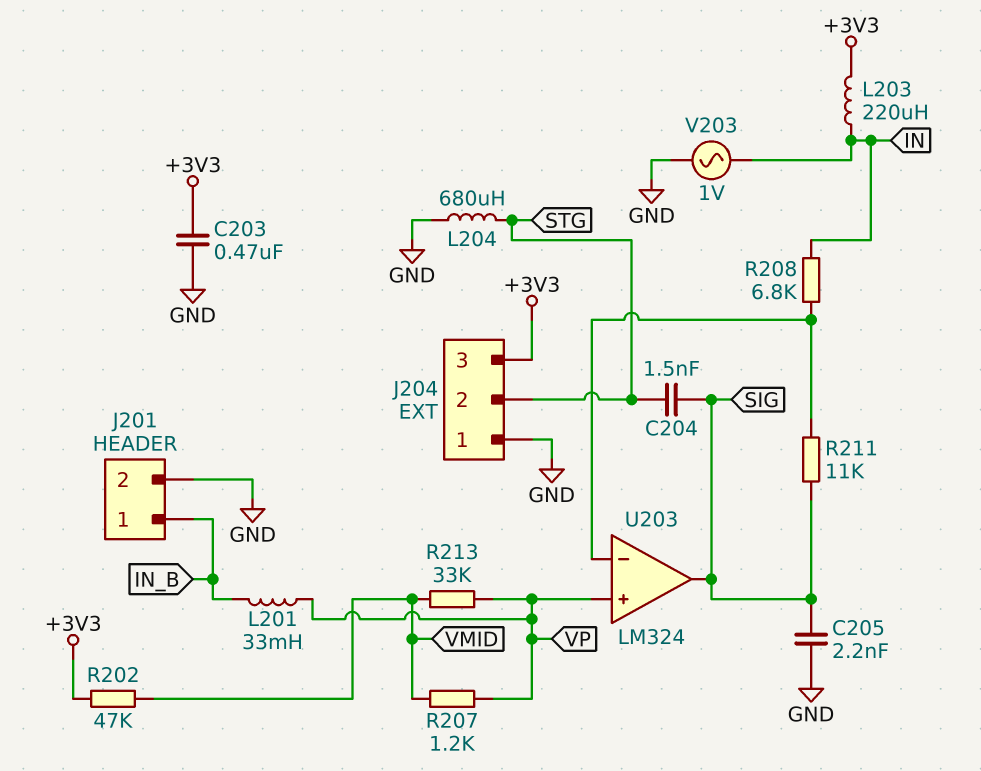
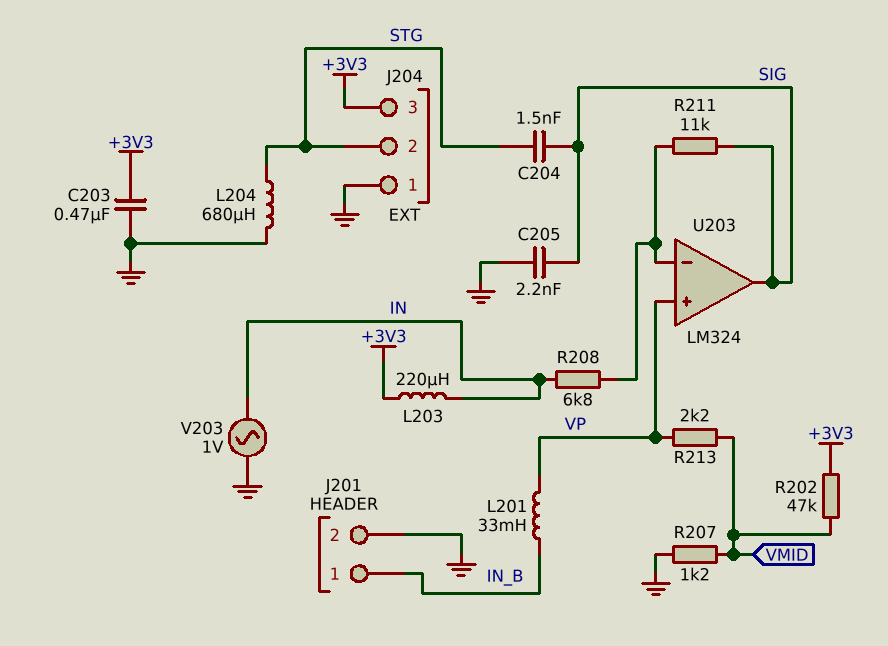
R207: 1.2k (VMID, VP) -> 1.2k (GND, VMID)
R213: 33k (VMID, VP) -> 2.2k (VMID, VP)

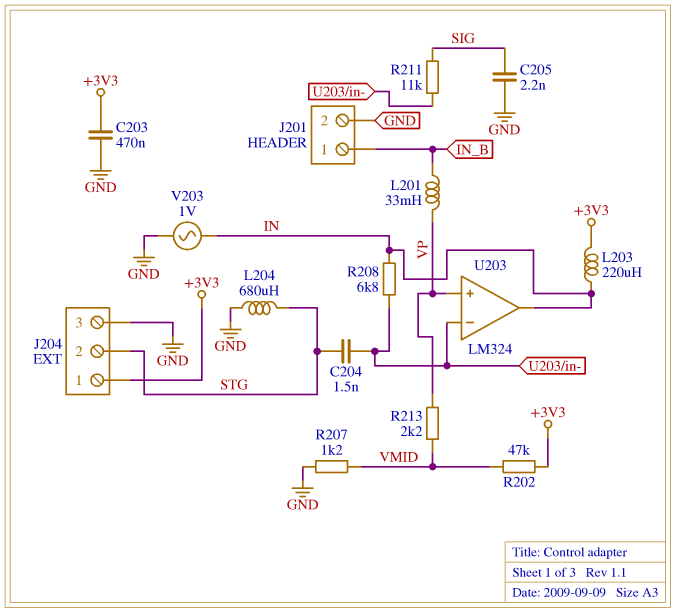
C204: 1.5nF (SIG, STG) -> 1.5nF (STG, U203/in-)
J204 pin 1: GND -> +3V3
J204 pin 3: +3V3 -> GND
U203 pin out: SIG -> IN

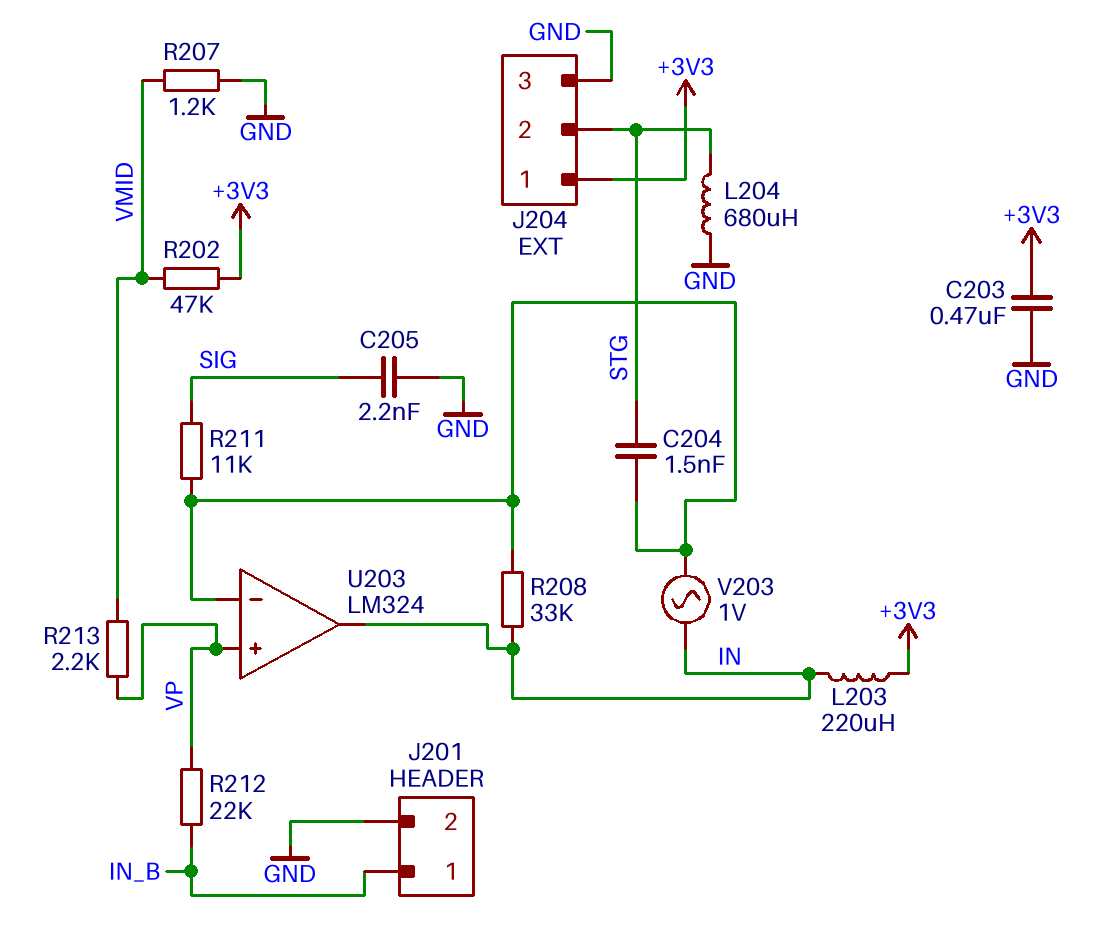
L201: 33mH (IN_B, VP) -> none
R208: 6.8k (IN, U203/in-) -> 33k (IN, U203/in-)
R212: none -> 22k (IN_B, VP)
V203: AC 1V (GND, IN) -> AC 1V (IN, U203/in-)

